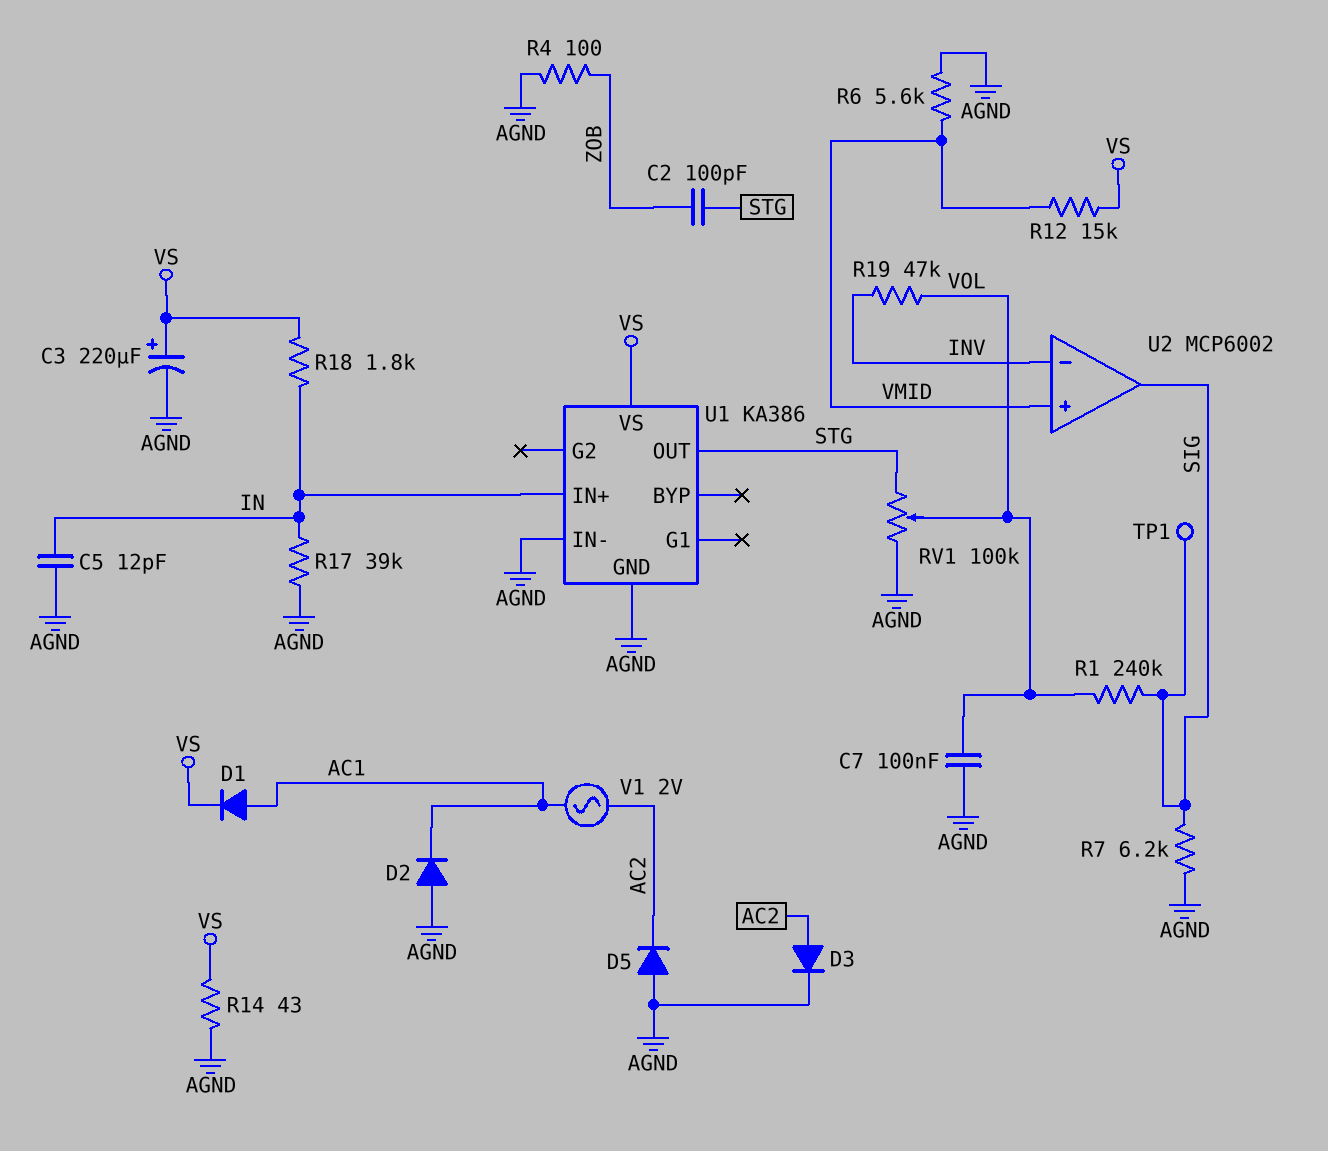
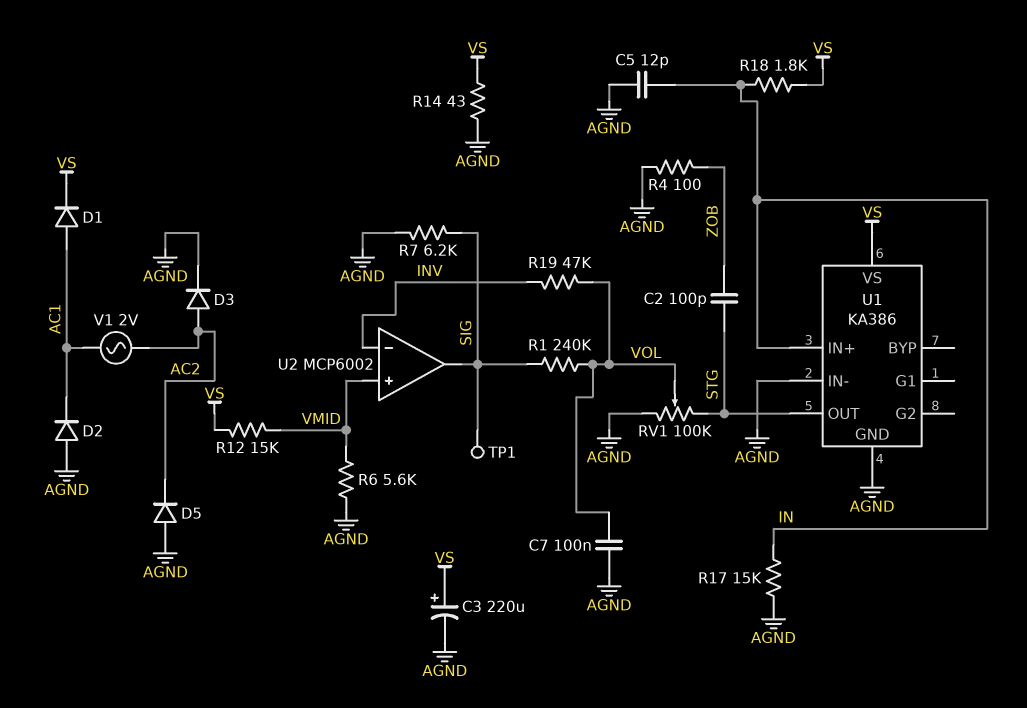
R17: 39k (AGND, IN) -> 15k (AGND, IN)

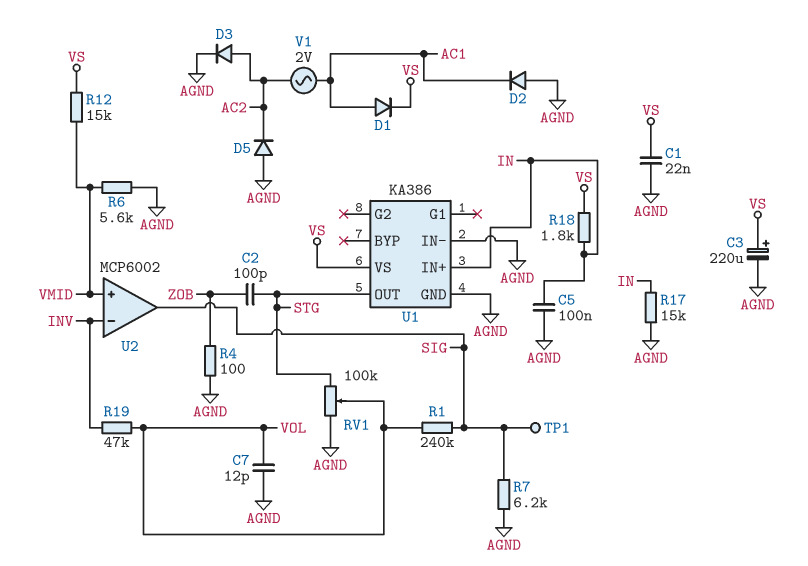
C1: none -> 22nF (AGND, VS)
C5: 12pF (AGND, IN) -> 100nF (AGND, IN)
C7: 100nF (AGND, VOL) -> 12pF (AGND, VOL)
R14: 43 (AGND, VS) -> none

